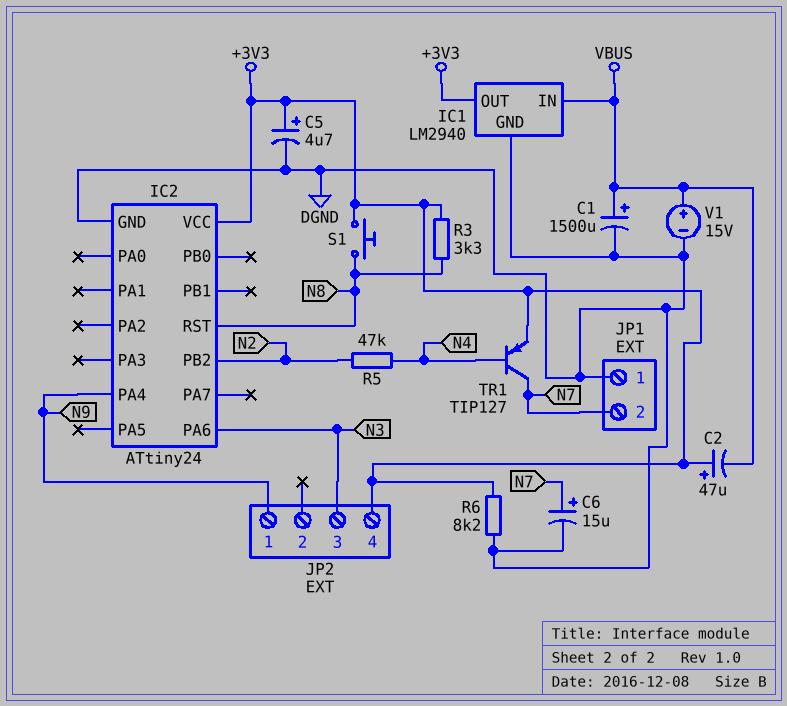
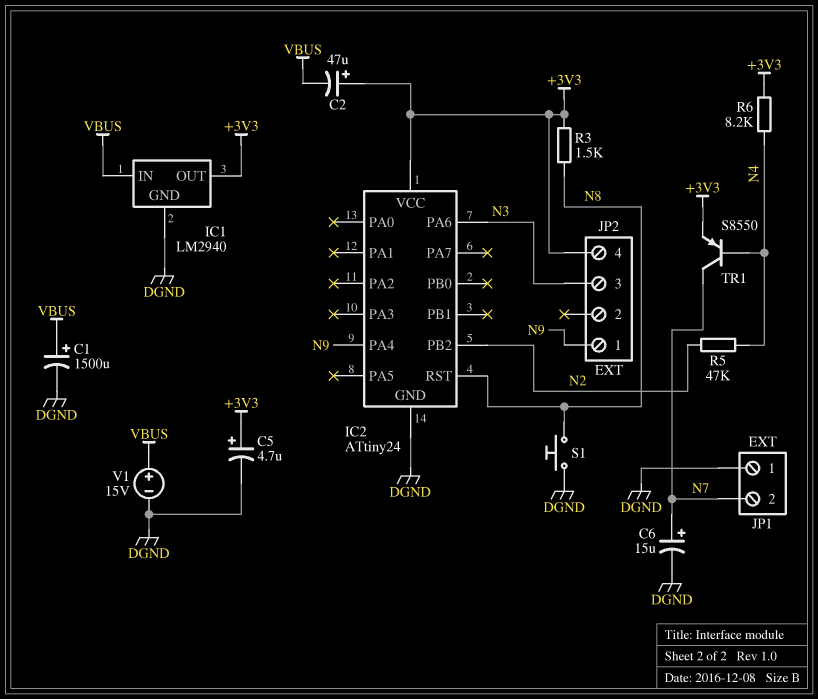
R3: 3.3k (+3V3, N8) -> 1.5k (+3V3, N8)
R6: 8.2k (+3V3, DGND) -> 8.2k (+3V3, N4)
S1: button (+3V3, N8) -> button (DGND, N8)
TR1: PNP TIP127 (B N4, C N7, E +3V3) -> PNP S8550 (B N4, C N7, E +3V3)

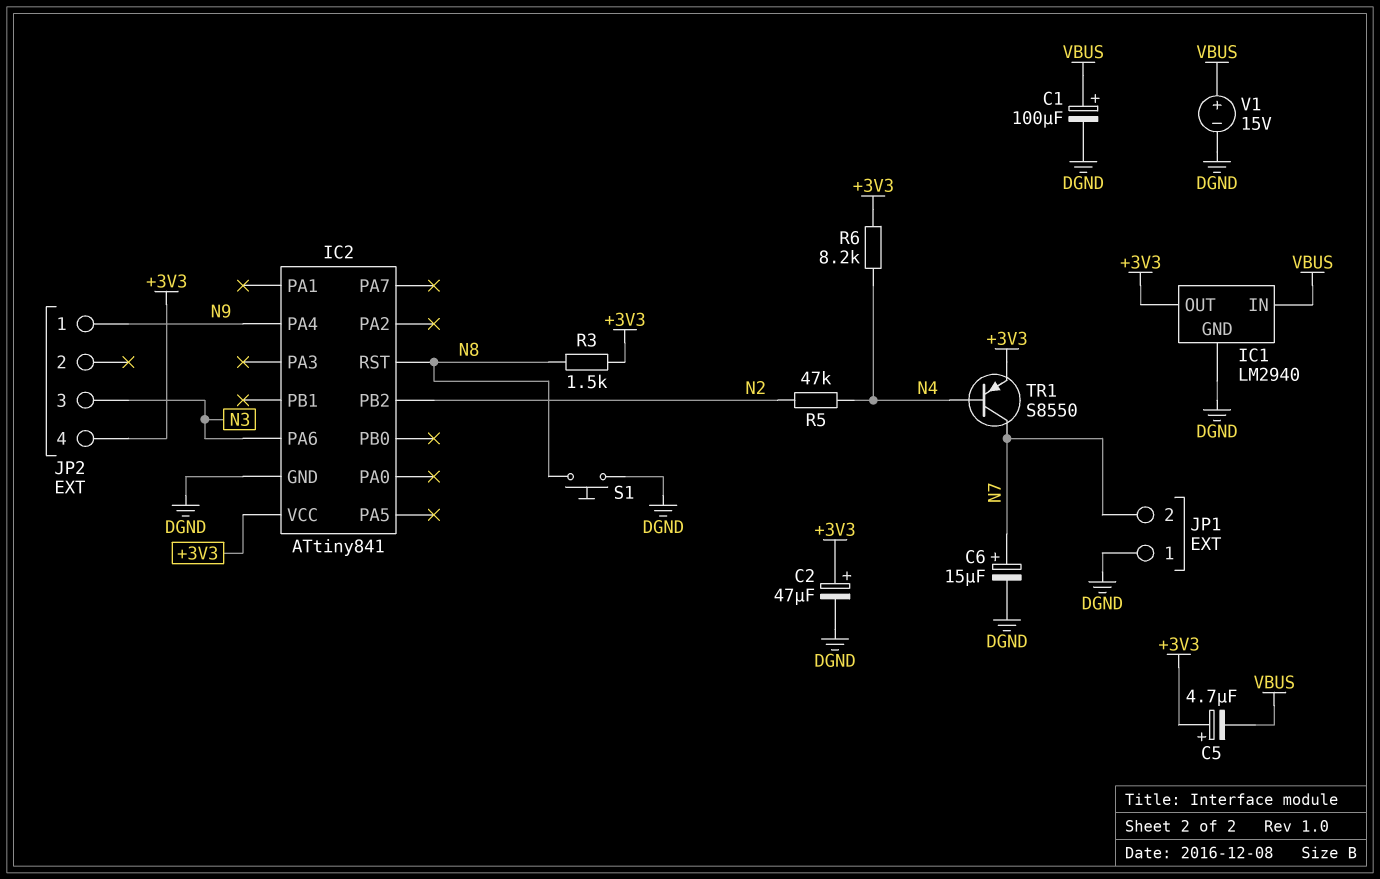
C1: 1500uF (plus VBUS, minus DGND) -> 100uF (plus VBUS, minus DGND)
C2: 47uF (plus +3V3, minus VBUS) -> 47uF (plus +3V3, minus DGND)
C5: 4.7uF (plus +3V3, minus DGND) -> 4.7uF (plus +3V3, minus VBUS)
IC2: ATtiny24 -> ATtiny841

